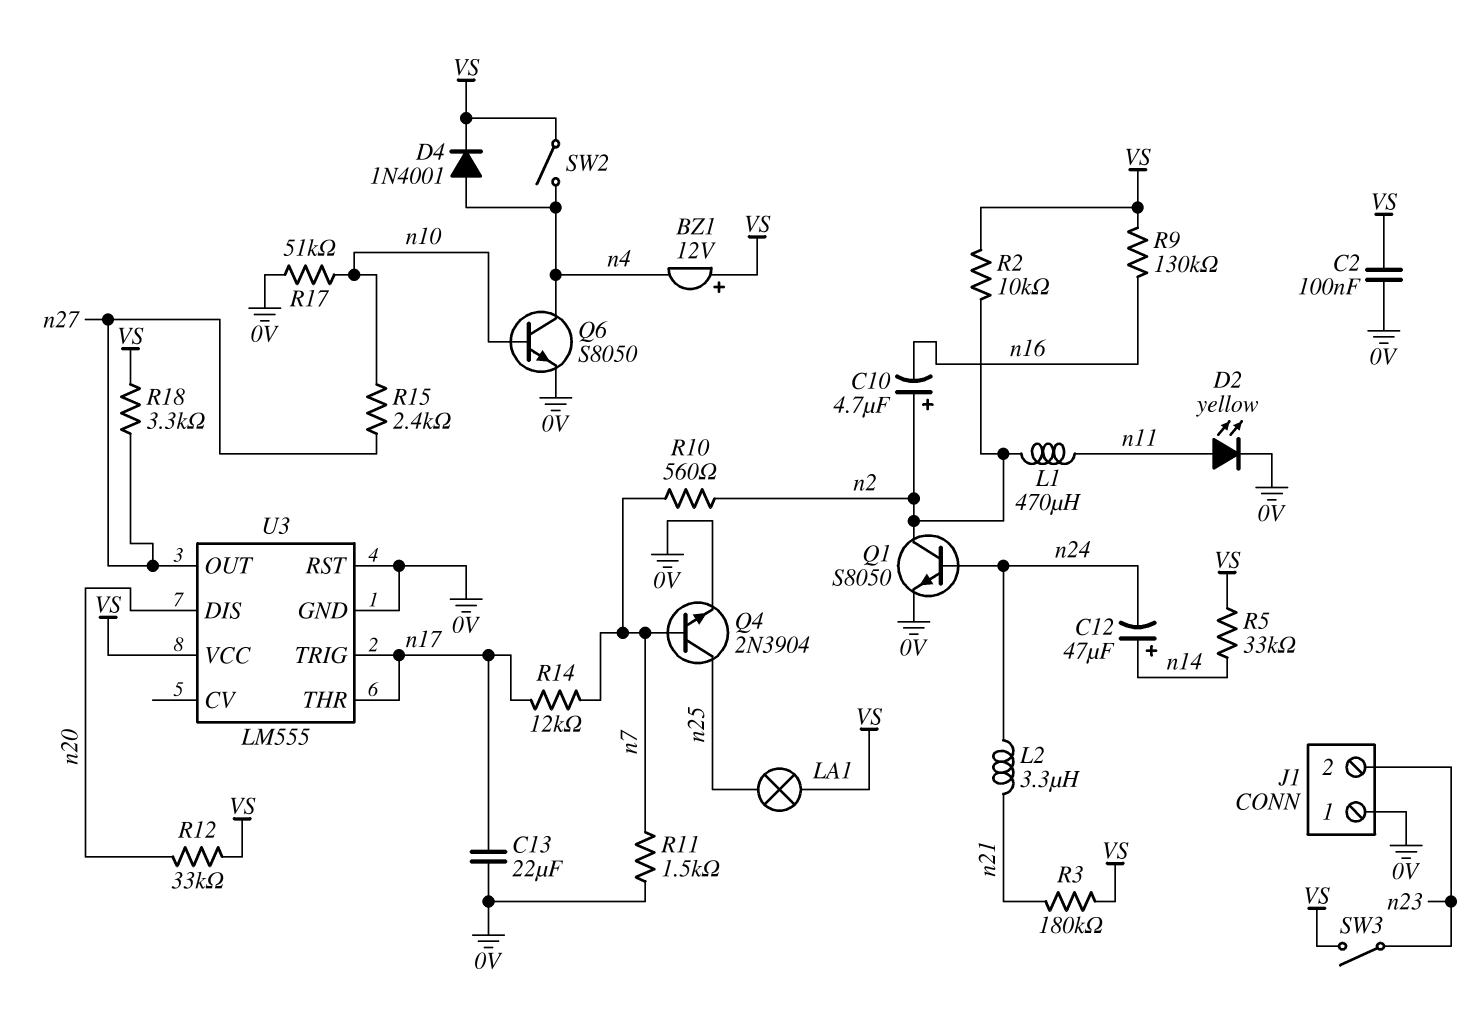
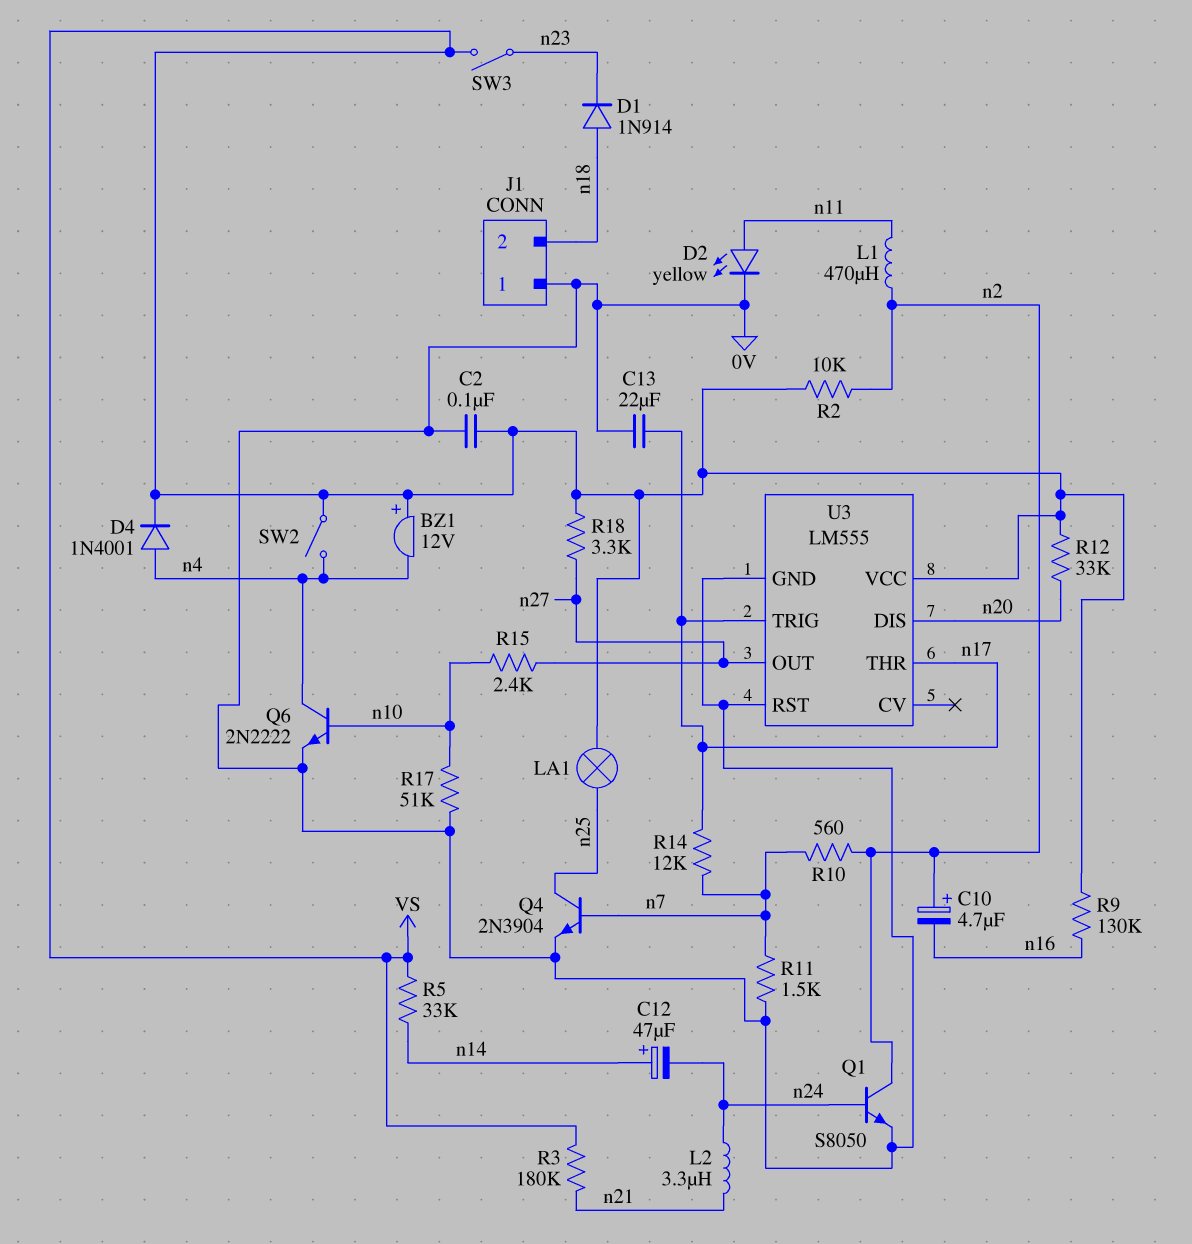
D1: none -> diode 1N914 (A n18, K n23)
J1 pin 2: n23 -> n18
Q6: NPN S8050 (B n10, C n4, E 0V) -> NPN 2N2222 (B n10, C n4, E 0V)

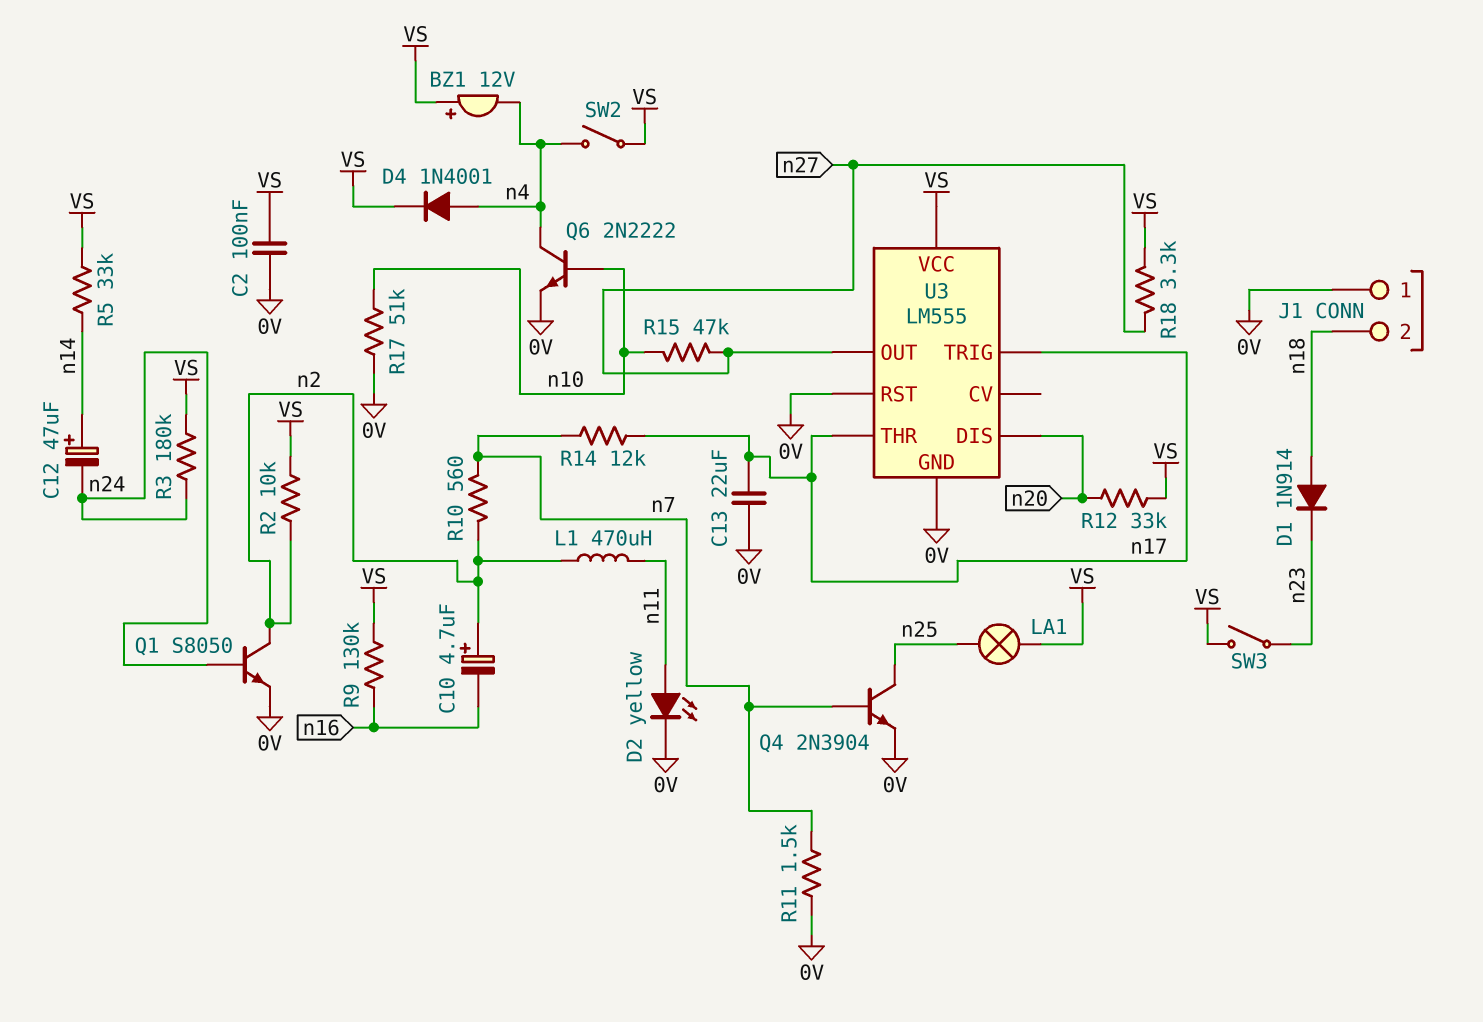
L2: 3.3uH (n21, n24) -> none
R3: 180k (VS, n21) -> 180k (VS, n24)
R15: 2.4k (n10, n27) -> 47k (n10, n27)

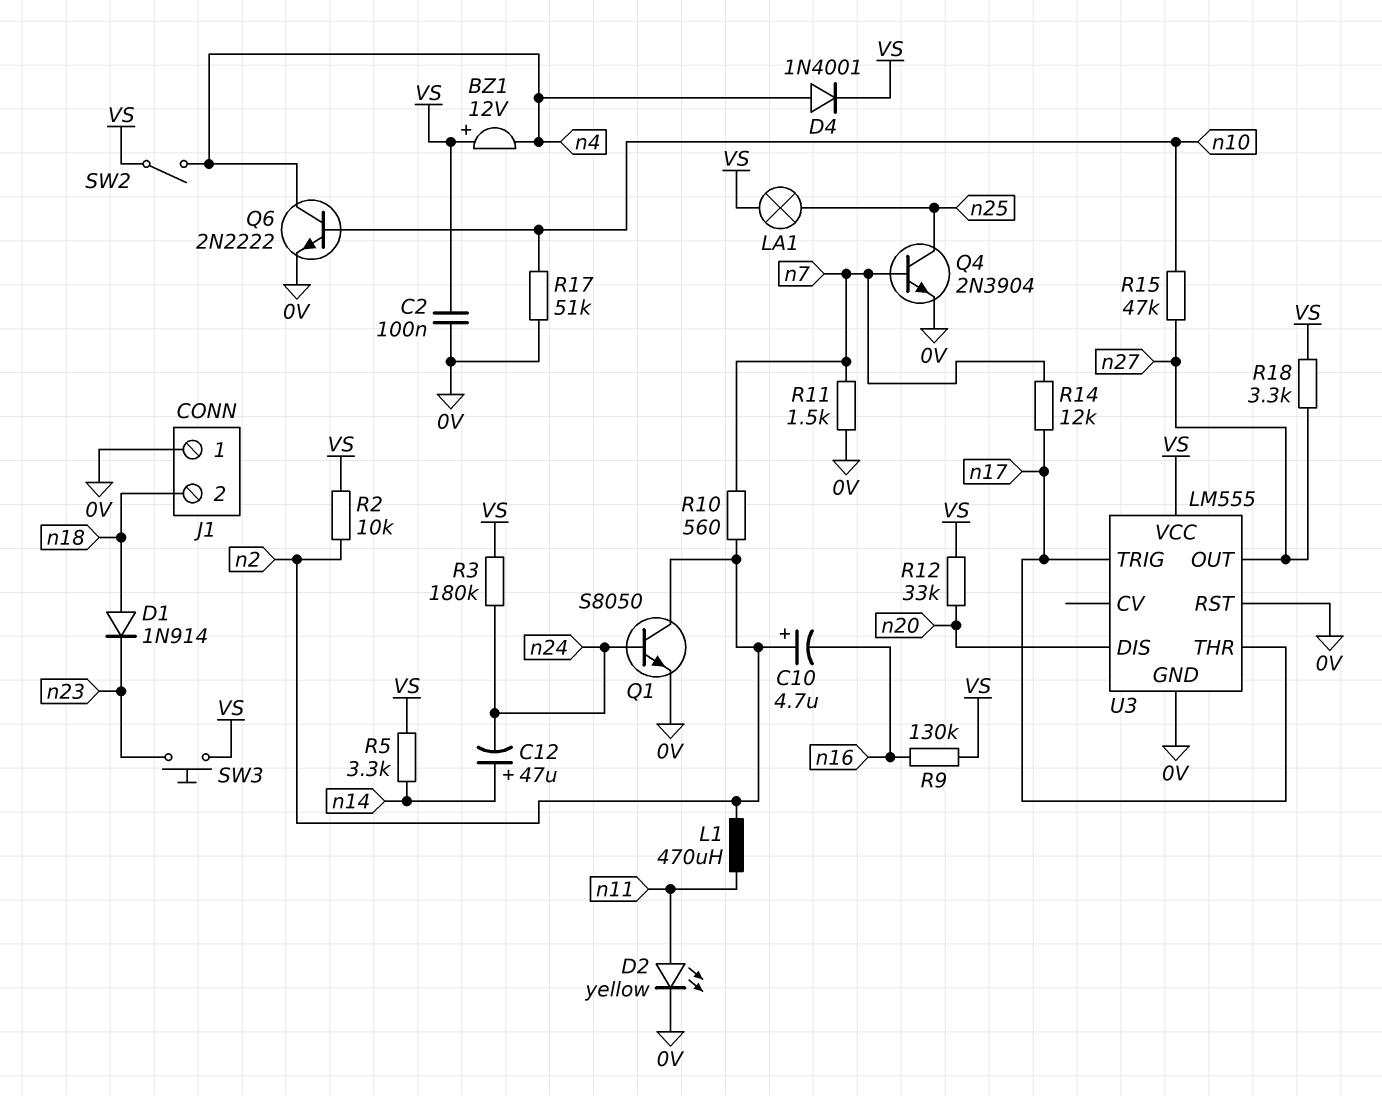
C13: 22uF (0V, n17) -> none
R5: 33k (VS, n14) -> 3.3k (VS, n14)
SW3: switch (VS, n23) -> button (VS, n23)

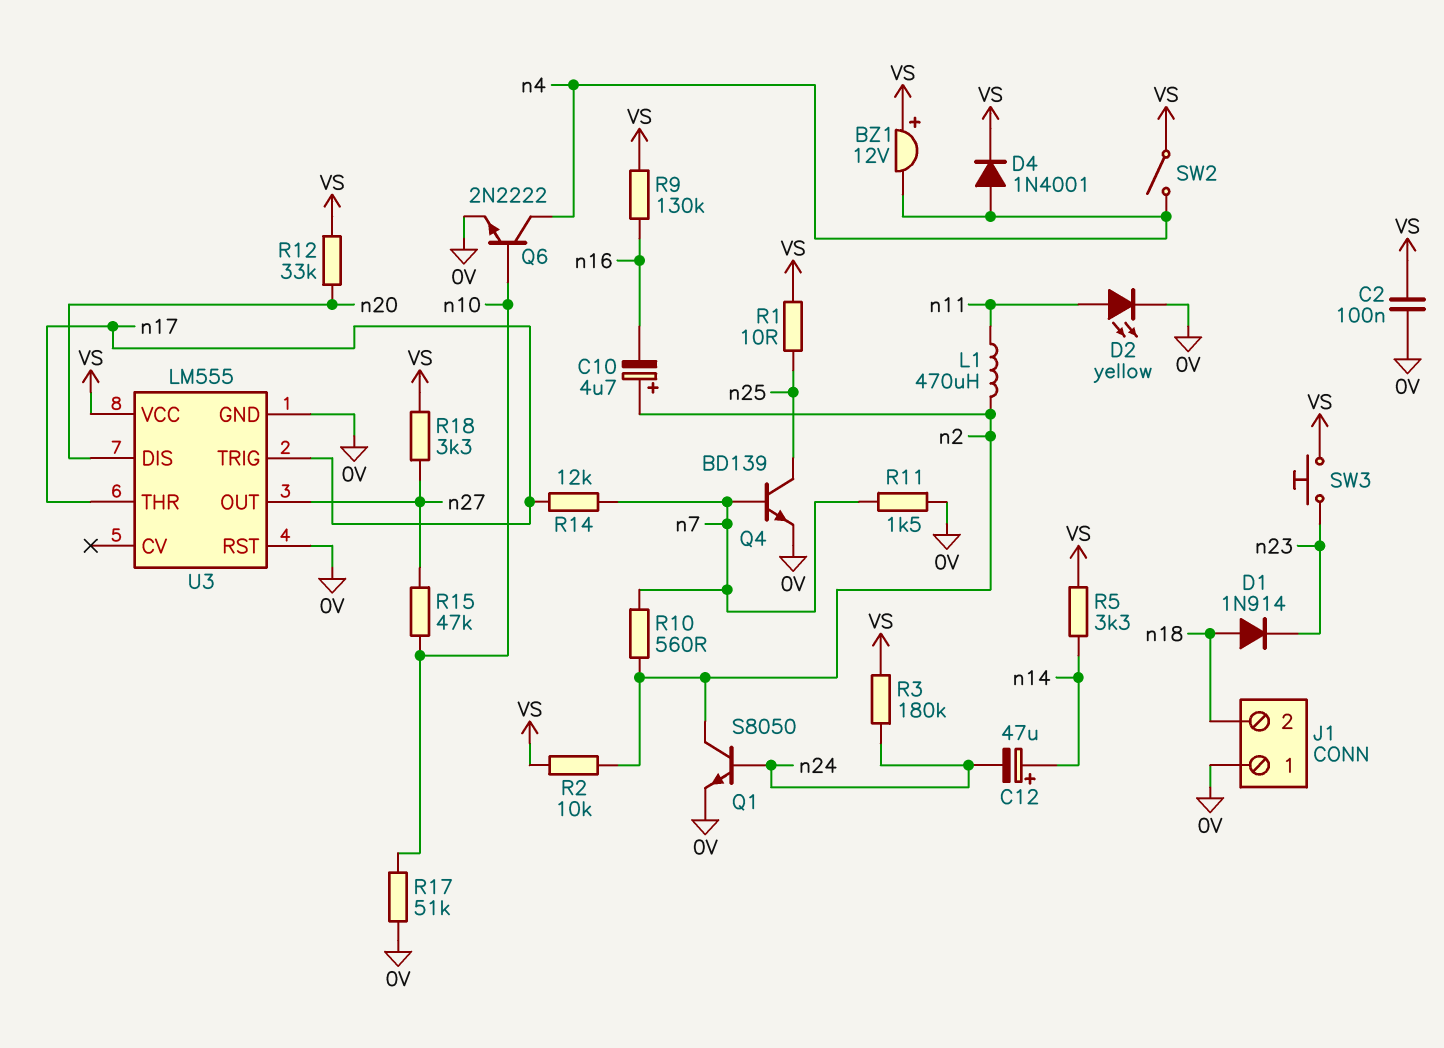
LA1: lamp (VS, n25) -> none
Q4: NPN 2N3904 (B n7, C n25, E 0V) -> NPN BD139 (B n7, C n25, E 0V)
R1: none -> 10 (VS, n25)

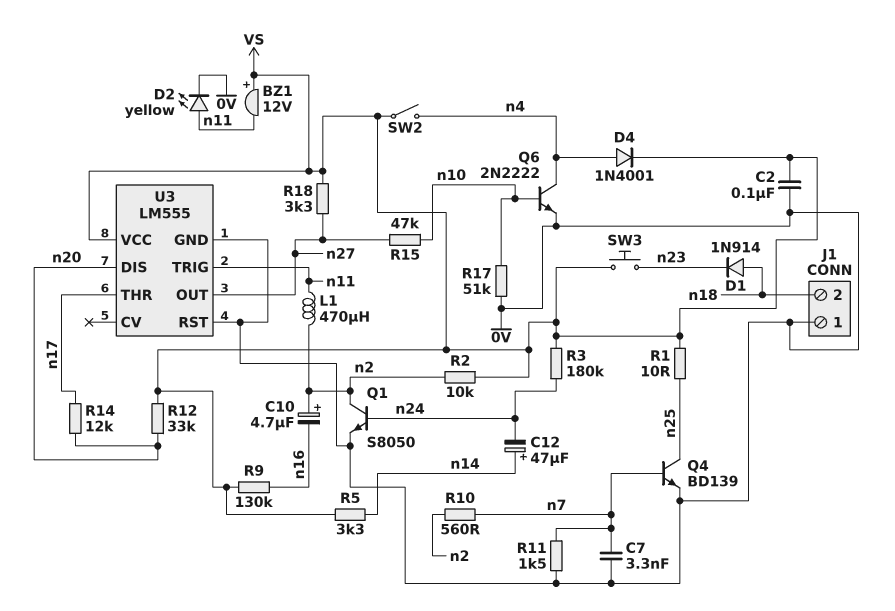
BZ1: buzzer 12V (plus VS, minus n4) -> buzzer 12V (plus VS, minus n11)
C7: none -> 3.3nF (0V, n7)
R14: 12k (n7, n17) -> 12k (n17, n20)
U3 pin TRIG: n17 -> n11

